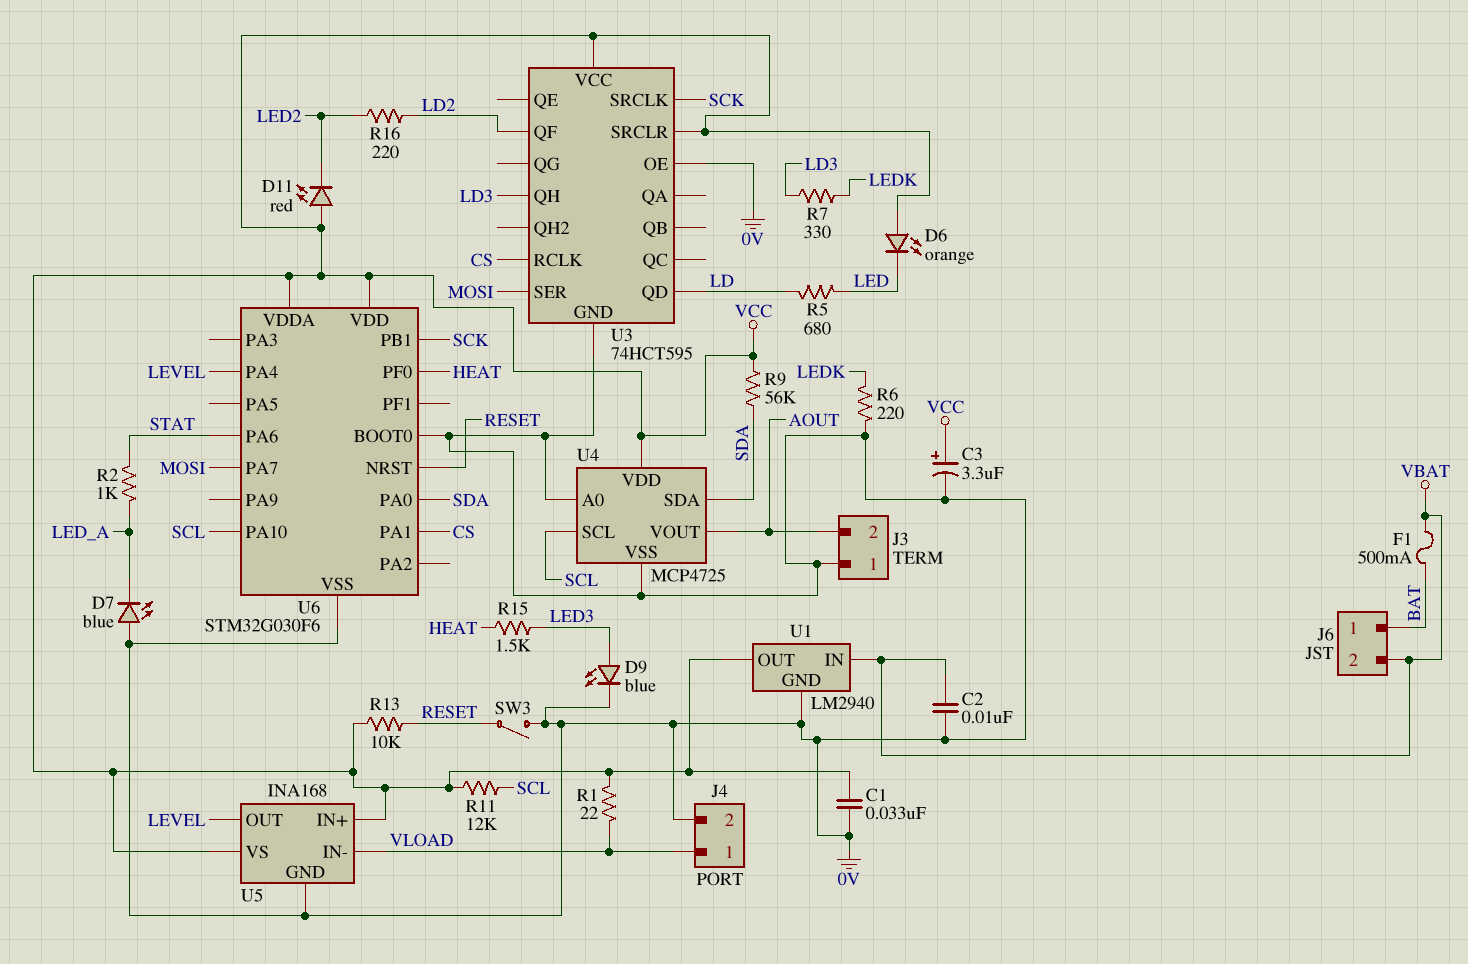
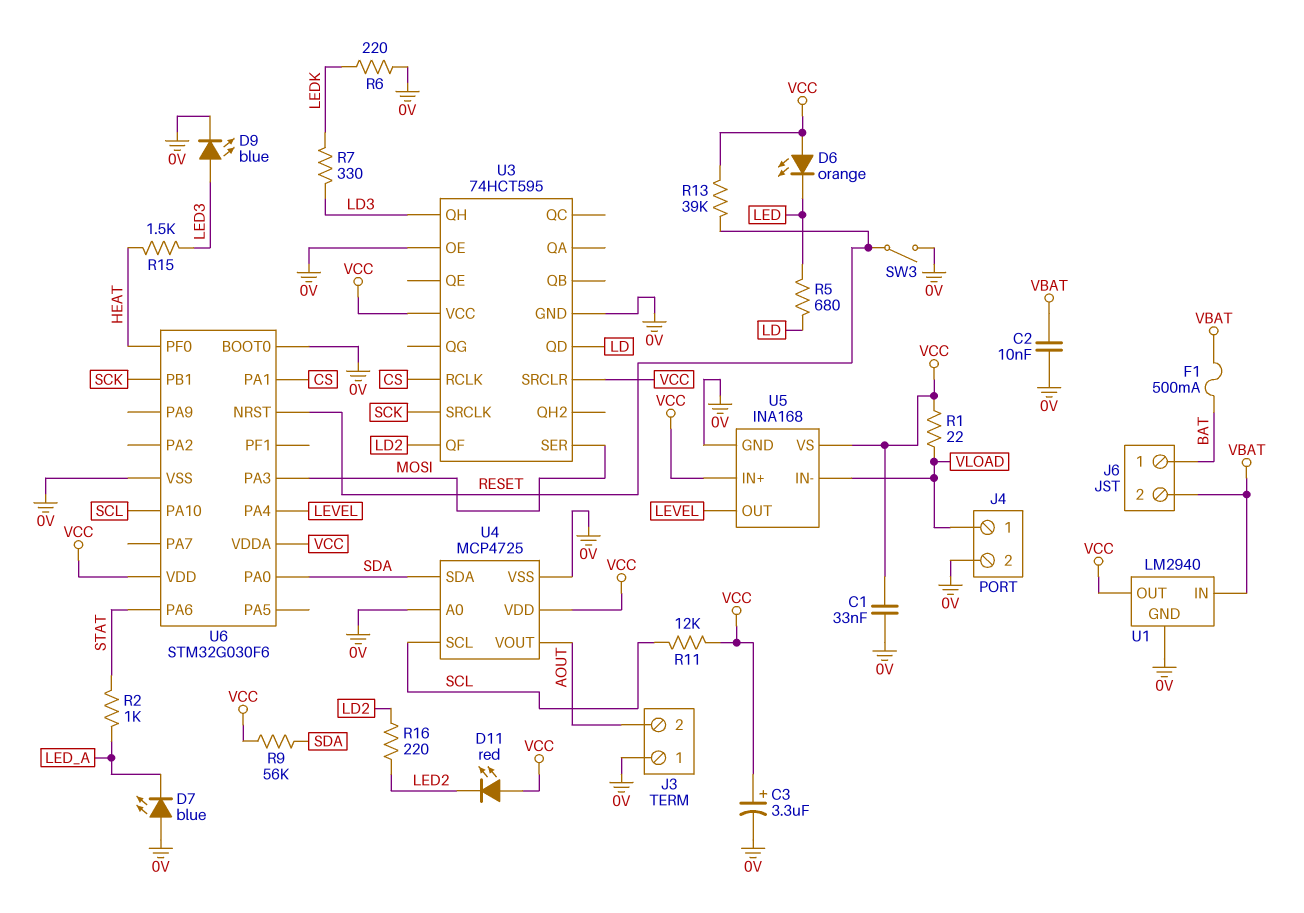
R13: 10k (RESET, VCC) -> 39k (RESET, VCC)
U6 pin PA3: none -> MOSI
U6 pin PA7: MOSI -> none

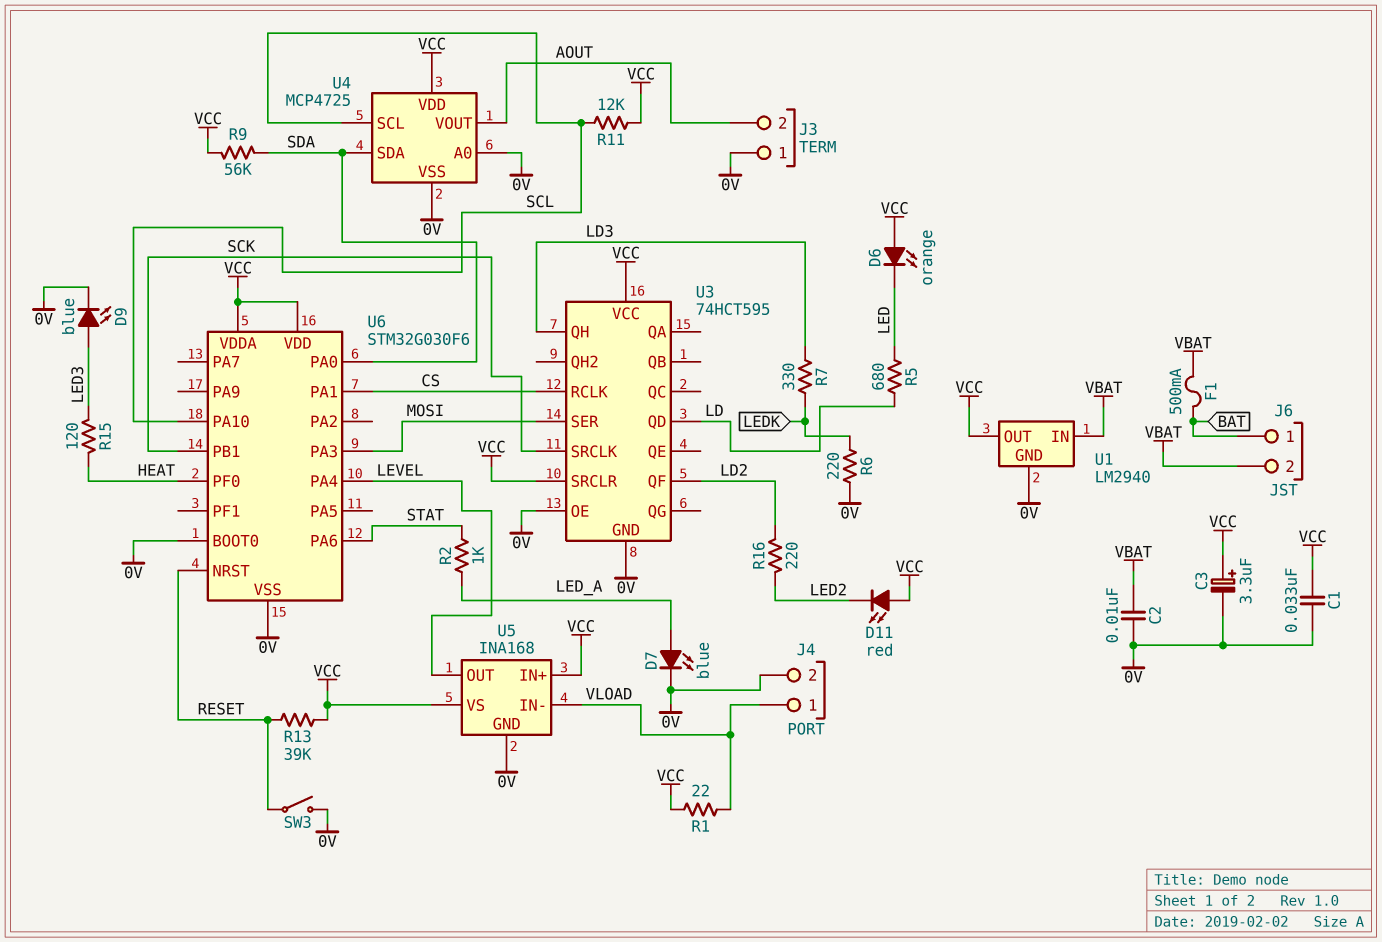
D7: LED blue (A 0V, K LED_A) -> LED blue (A LED_A, K 0V)
R15: 1.5k (HEAT, LED3) -> 120 (HEAT, LED3)

